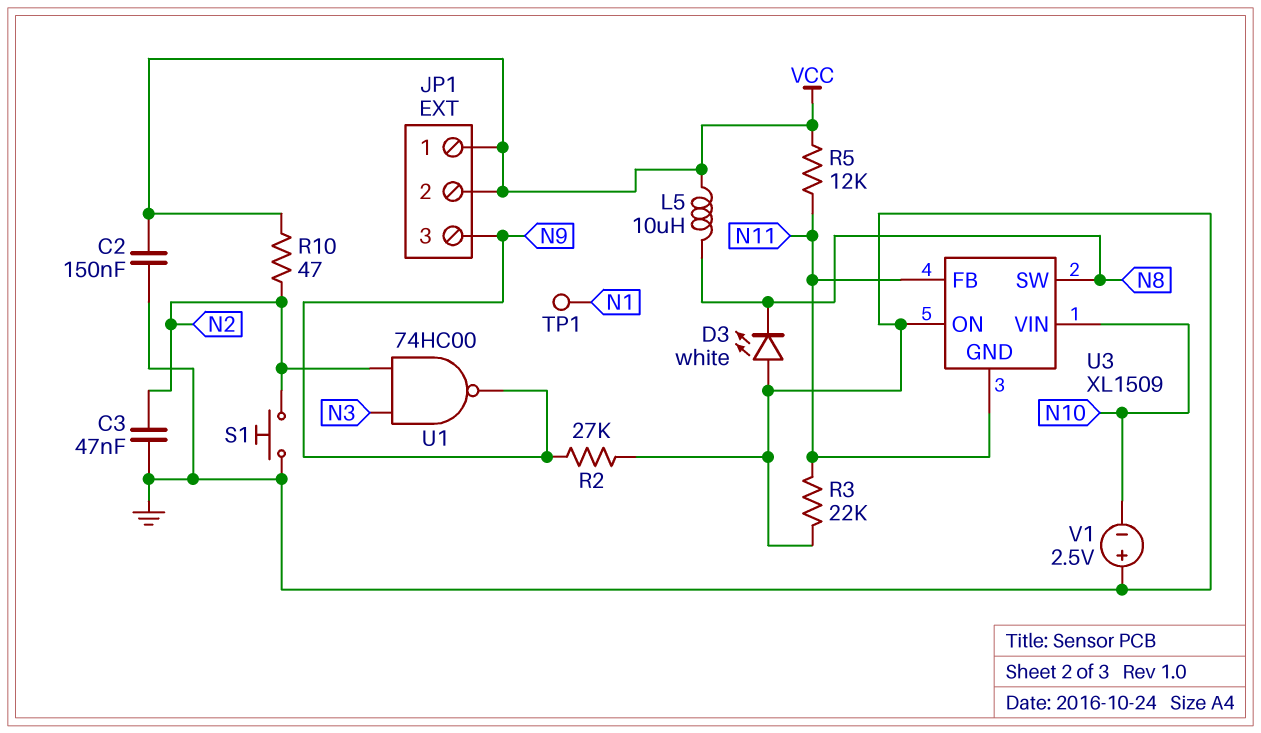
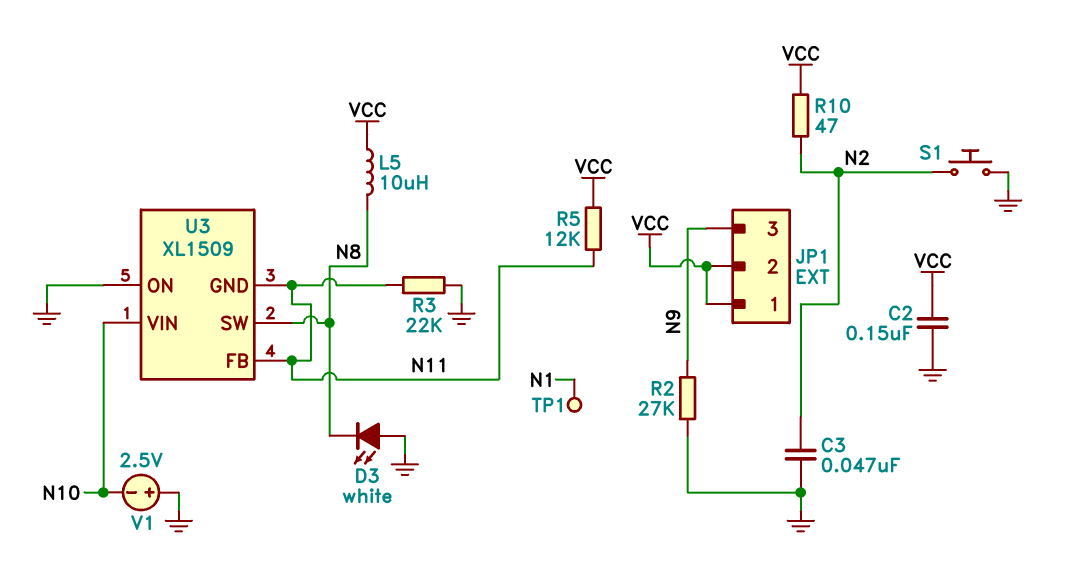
U1: NAND 74HC00 (in N2, in N3, out N9) -> none

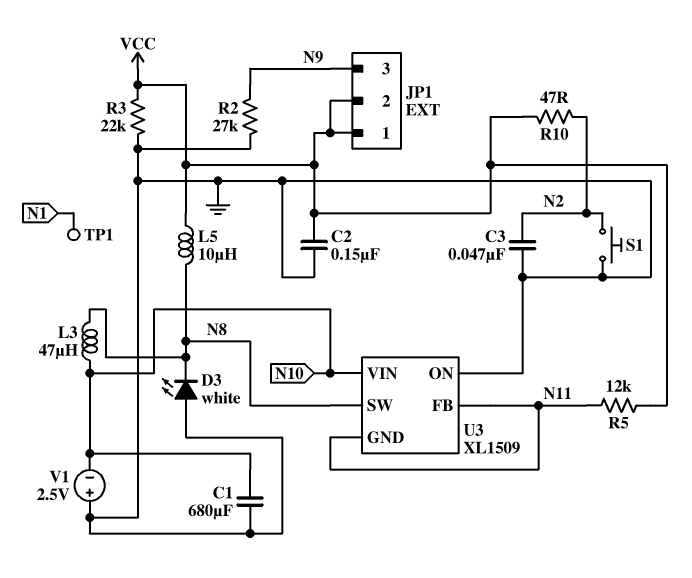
C1: none -> 680uF (GND, N10)
L3: none -> 47uH (N8, N10)
R3: 22k (GND, N11) -> 22k (GND, VCC)

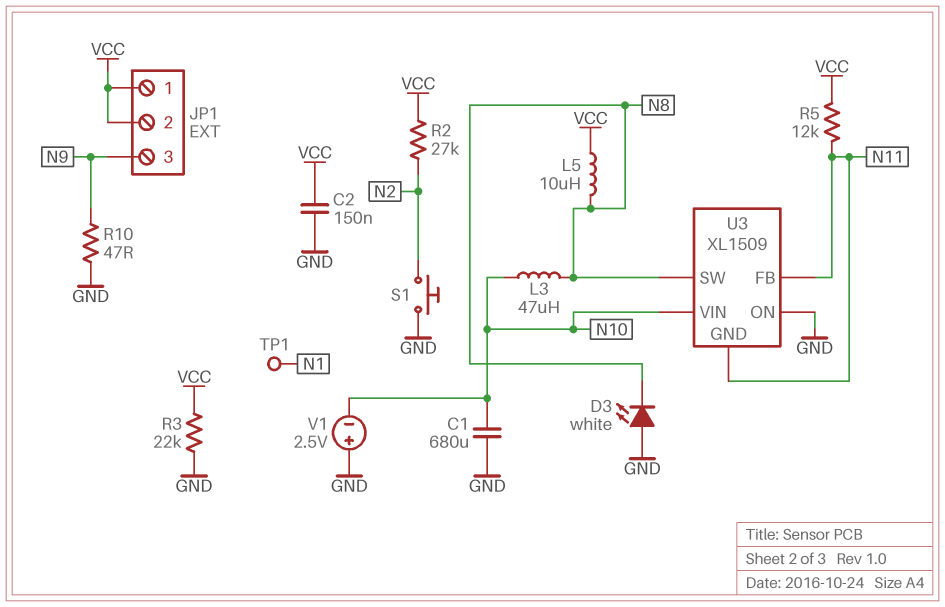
C3: 47nF (GND, N2) -> none
R2: 27k (GND, N9) -> 27k (N2, VCC)
R10: 47 (N2, VCC) -> 47 (GND, N9)

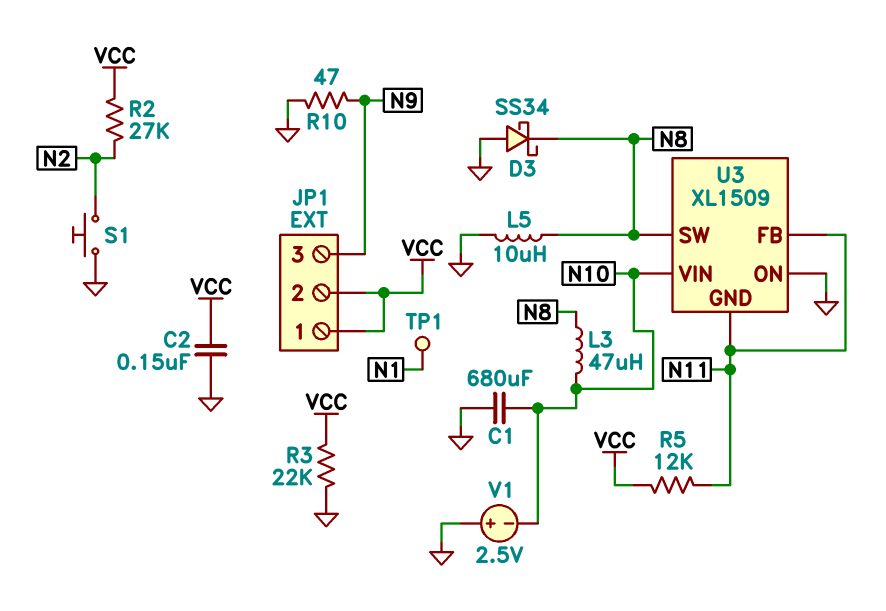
D3: LED white (A GND, K N8) -> schottky SS34 (A GND, K N8)
L5: 10uH (N8, VCC) -> 10uH (GND, N8)

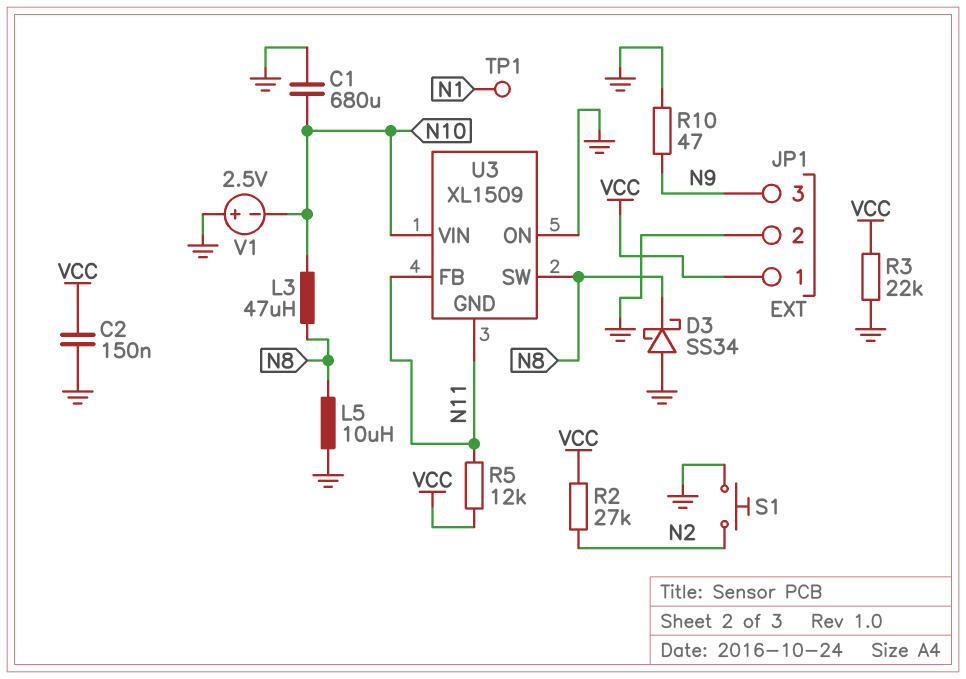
JP1 pin 2: VCC -> GND

